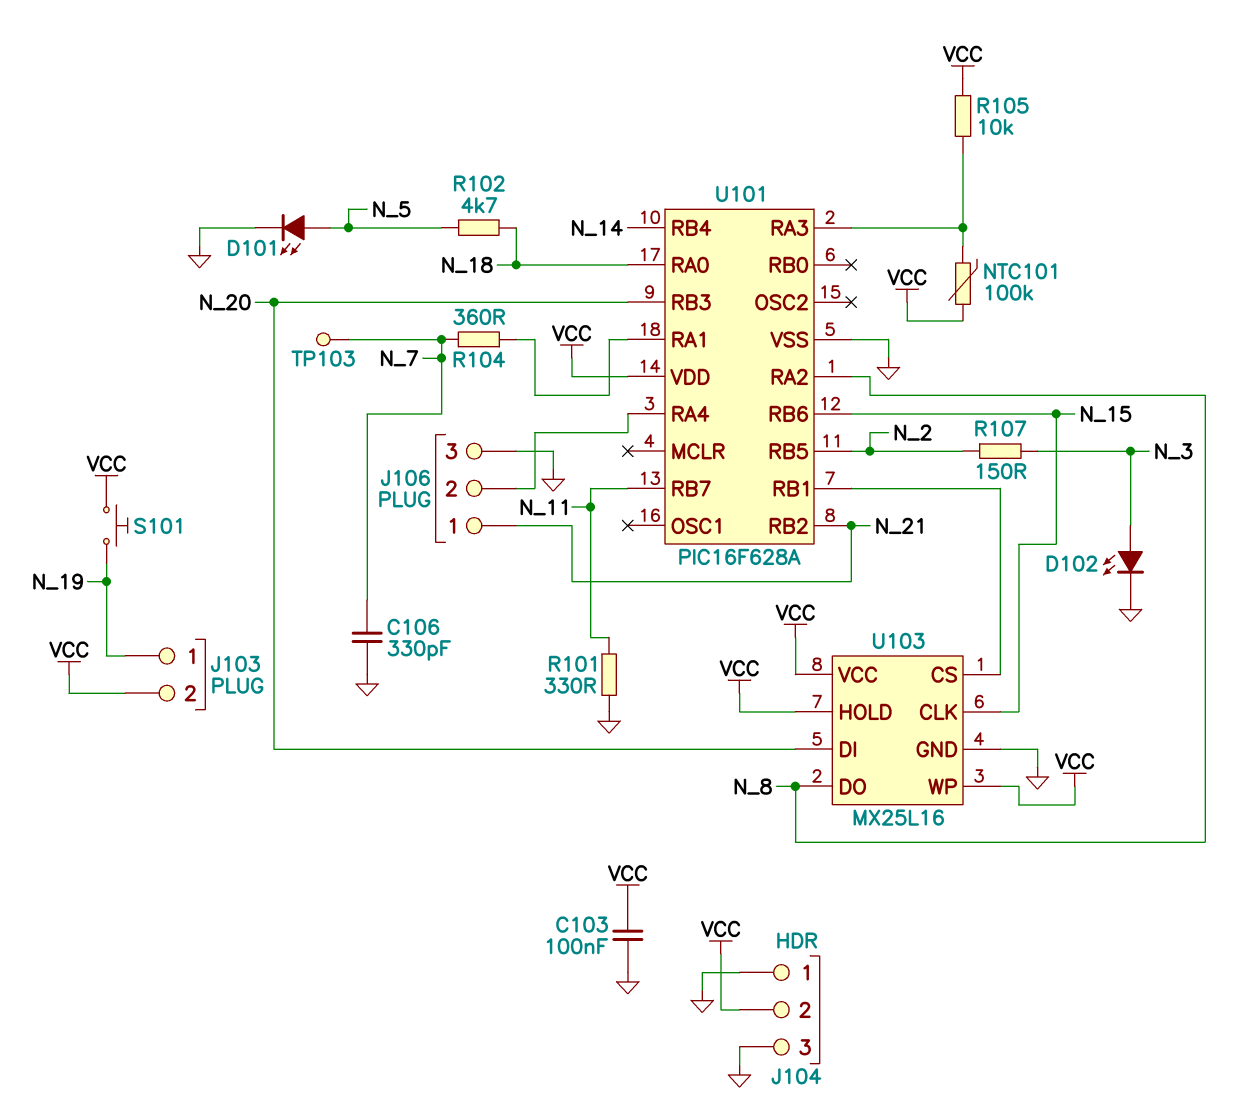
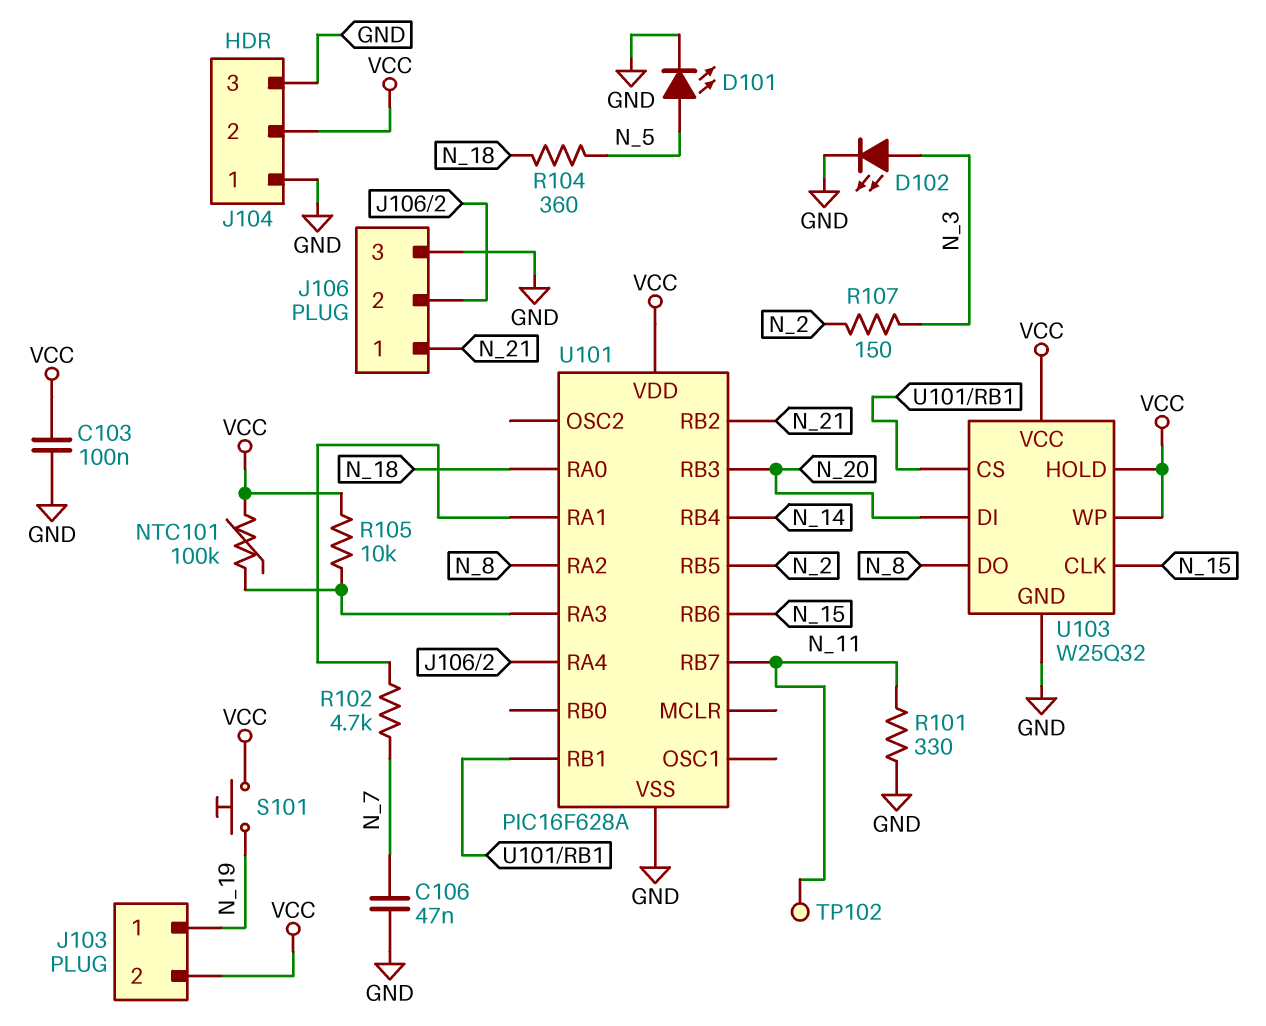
C106: 330pF (GND, N_7) -> 47nF (GND, N_7)
R102: 4.7k (N_5, N_18) -> 4.7k (N_7, U101/RA1)
R104: 360 (N_7, U101/RA1) -> 360 (N_5, N_18)
TP102: none -> test point (N_11)
TP103: test point (N_7) -> none
U103: MX25L16 -> W25Q32

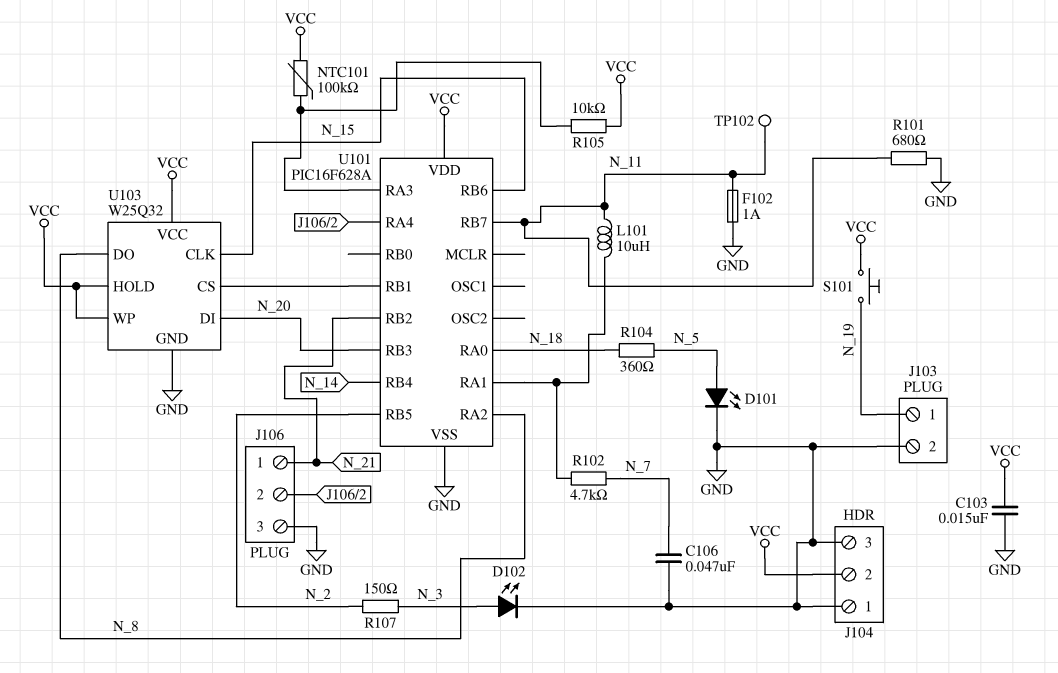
C103: 100nF (GND, VCC) -> 15nF (GND, VCC)
F102: none -> 1A (GND, N_11)
J103 pin 2: VCC -> GND
L101: none -> 10uH (N_11, U101/RA1)
R101: 330 (GND, N_11) -> 680 (GND, N_11)

